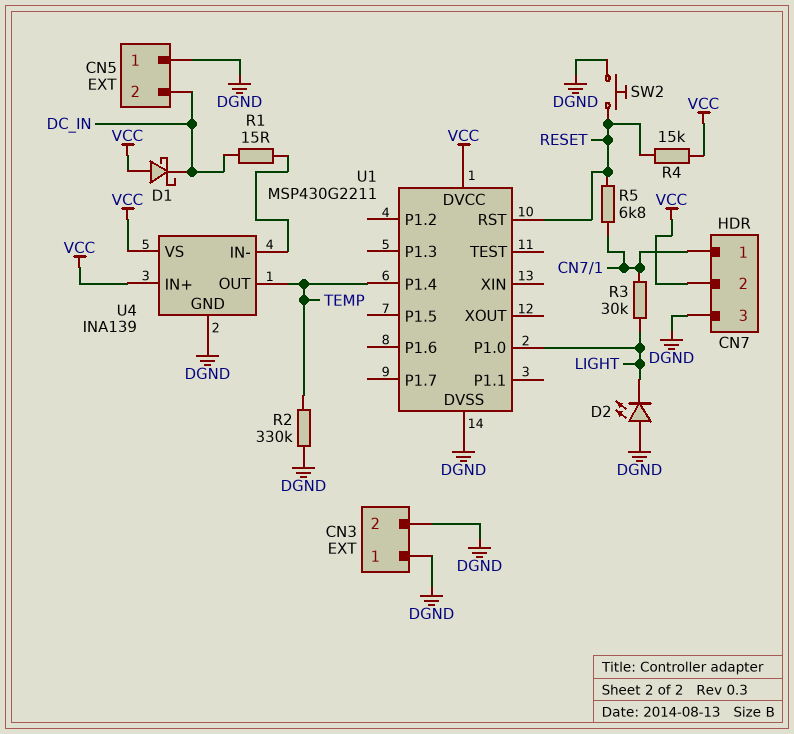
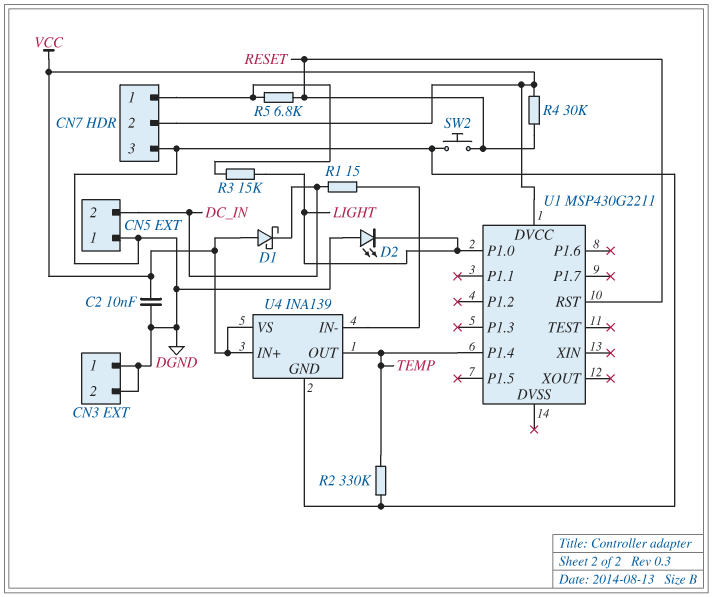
C2: none -> 10nF (DGND, VCC)
R3: 30k (CN7/1, LIGHT) -> 15k (CN7/1, LIGHT)
R4: 15k (RESET, VCC) -> 30k (RESET, VCC)
U1 pin DVSS: DGND -> none

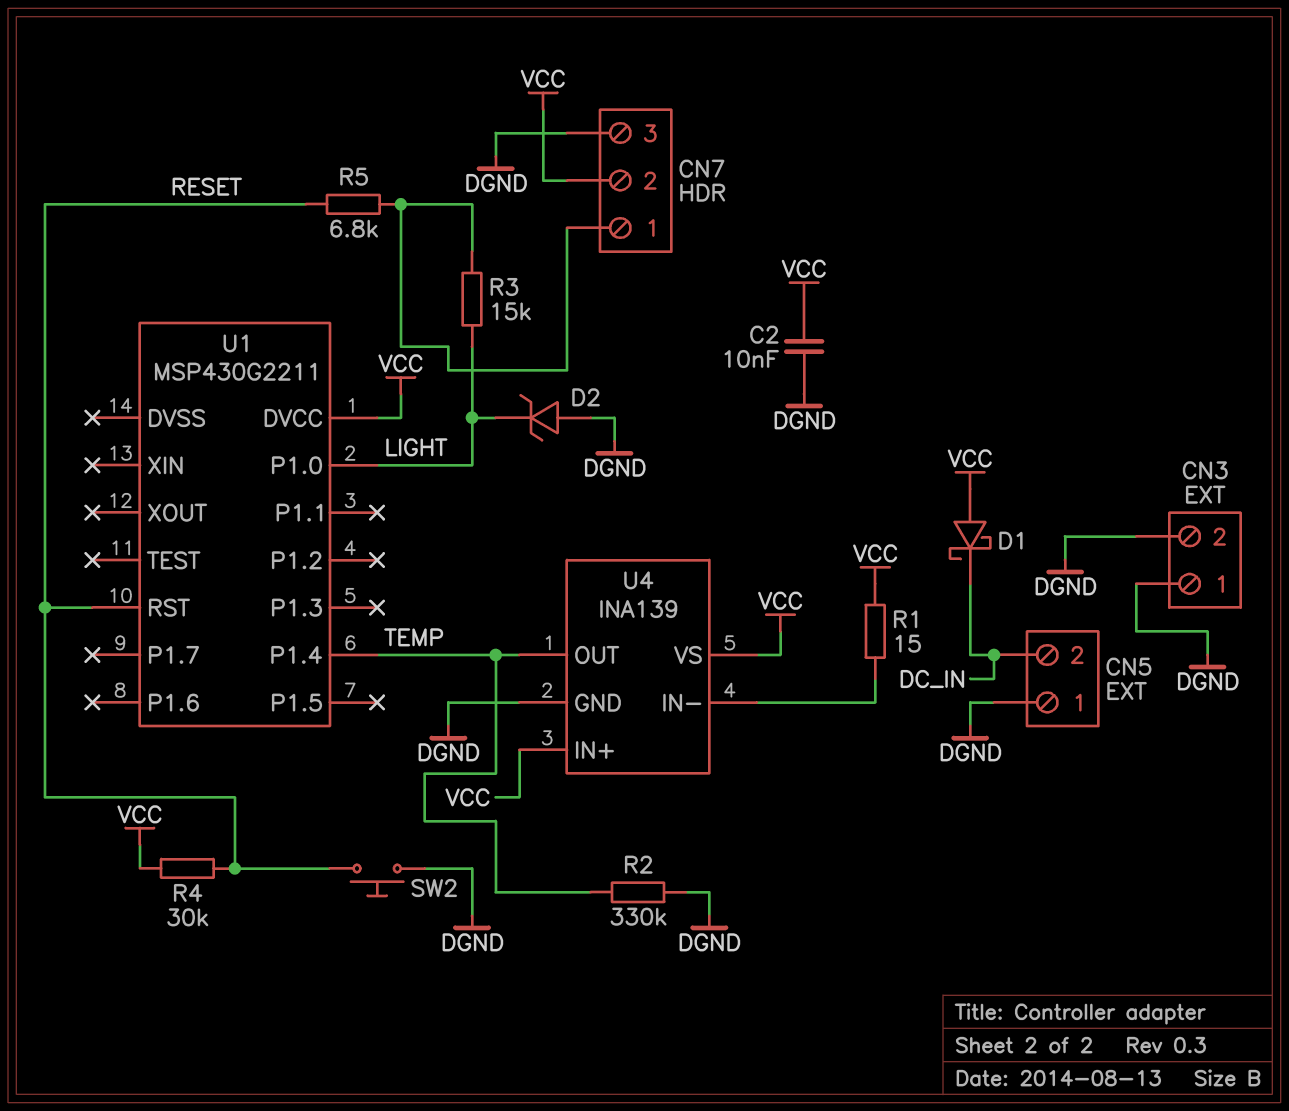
D2: LED (A DGND, K LIGHT) -> zener (A DGND, K LIGHT)
R1: 15 (DC_IN, U4/IN-) -> 15 (U4/IN-, VCC)

